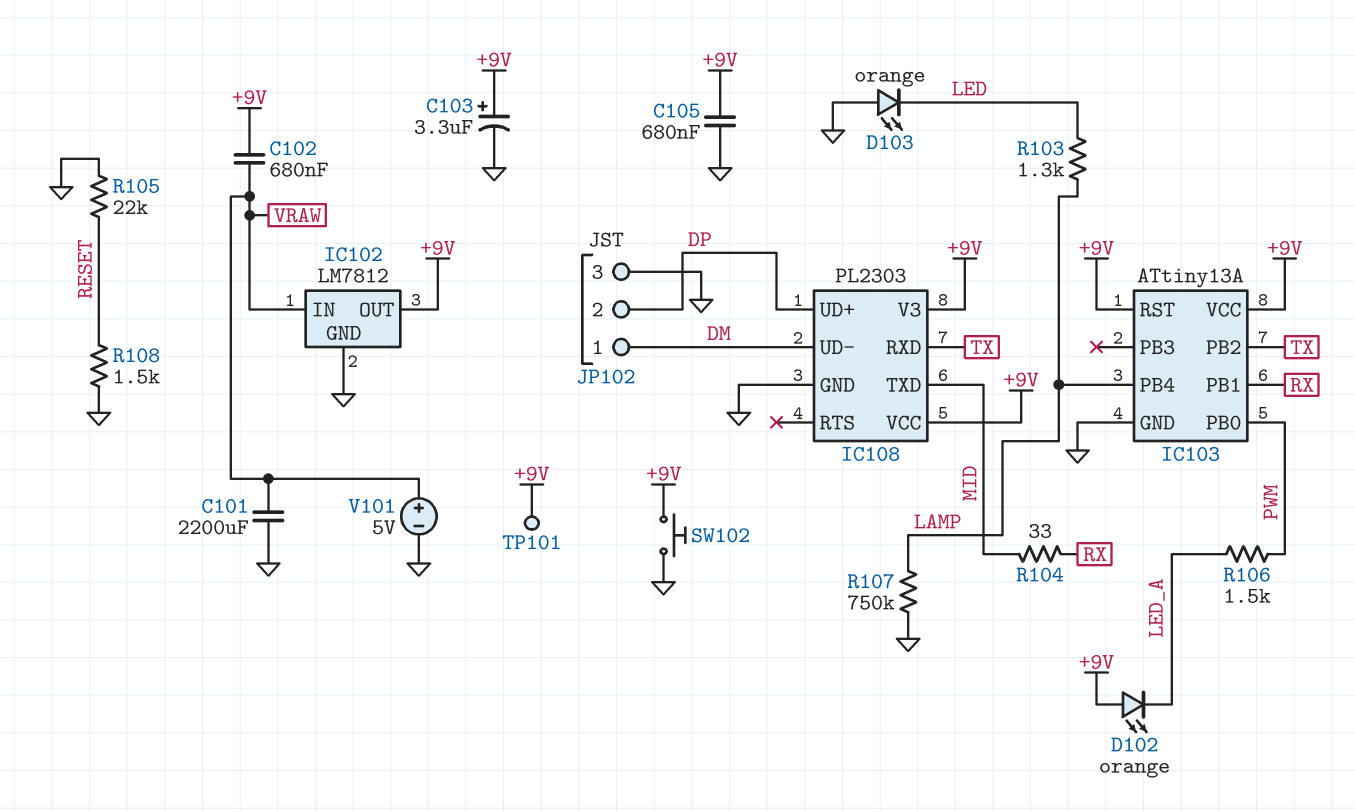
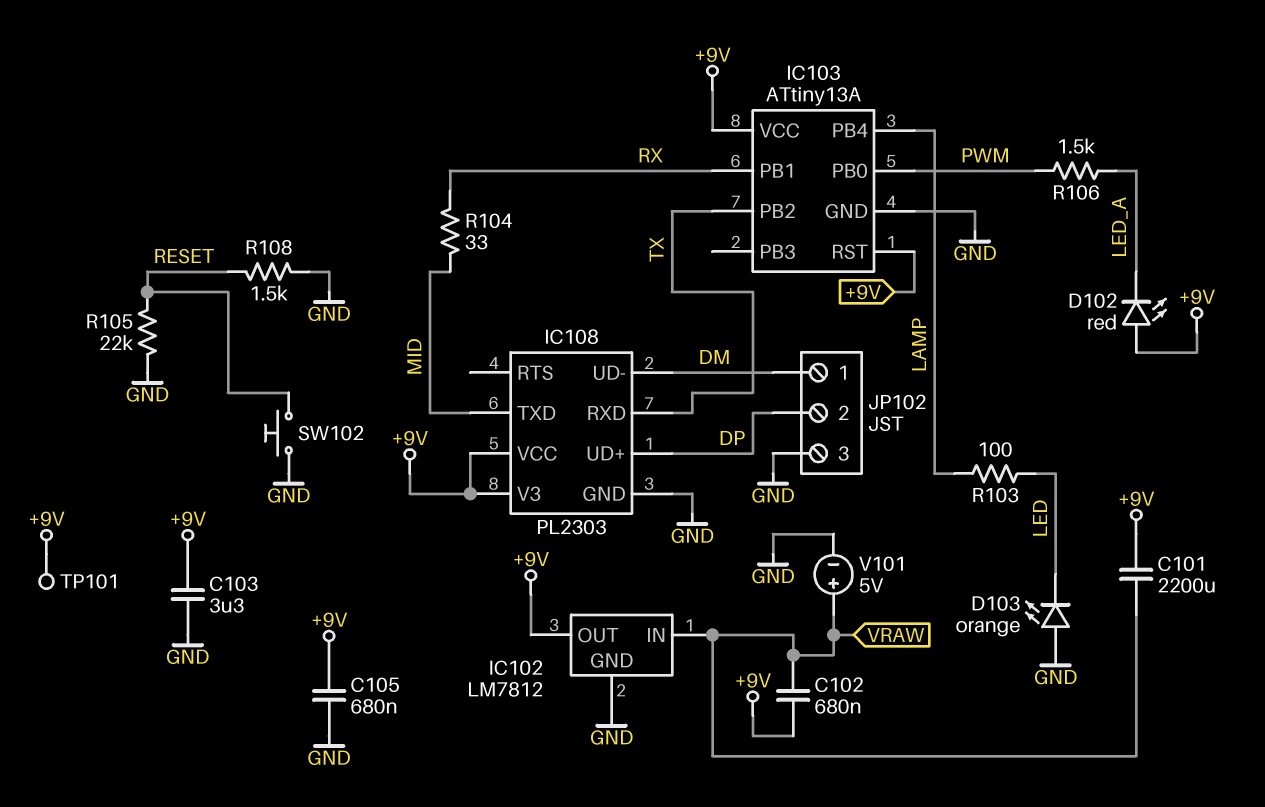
C101: 2200uF (GND, VRAW) -> 2200uF (+9V, VRAW)
C103: 3.3uF (plus +9V, minus GND) -> 3.3uF (+9V, GND)
D102: LED orange (A +9V, K LED_A) -> LED red (A +9V, K LED_A)
R103: 1.3k (LAMP, LED) -> 100 (LAMP, LED)
R107: 750k (GND, LAMP) -> none
SW102: button (+9V, GND) -> button (GND, RESET)

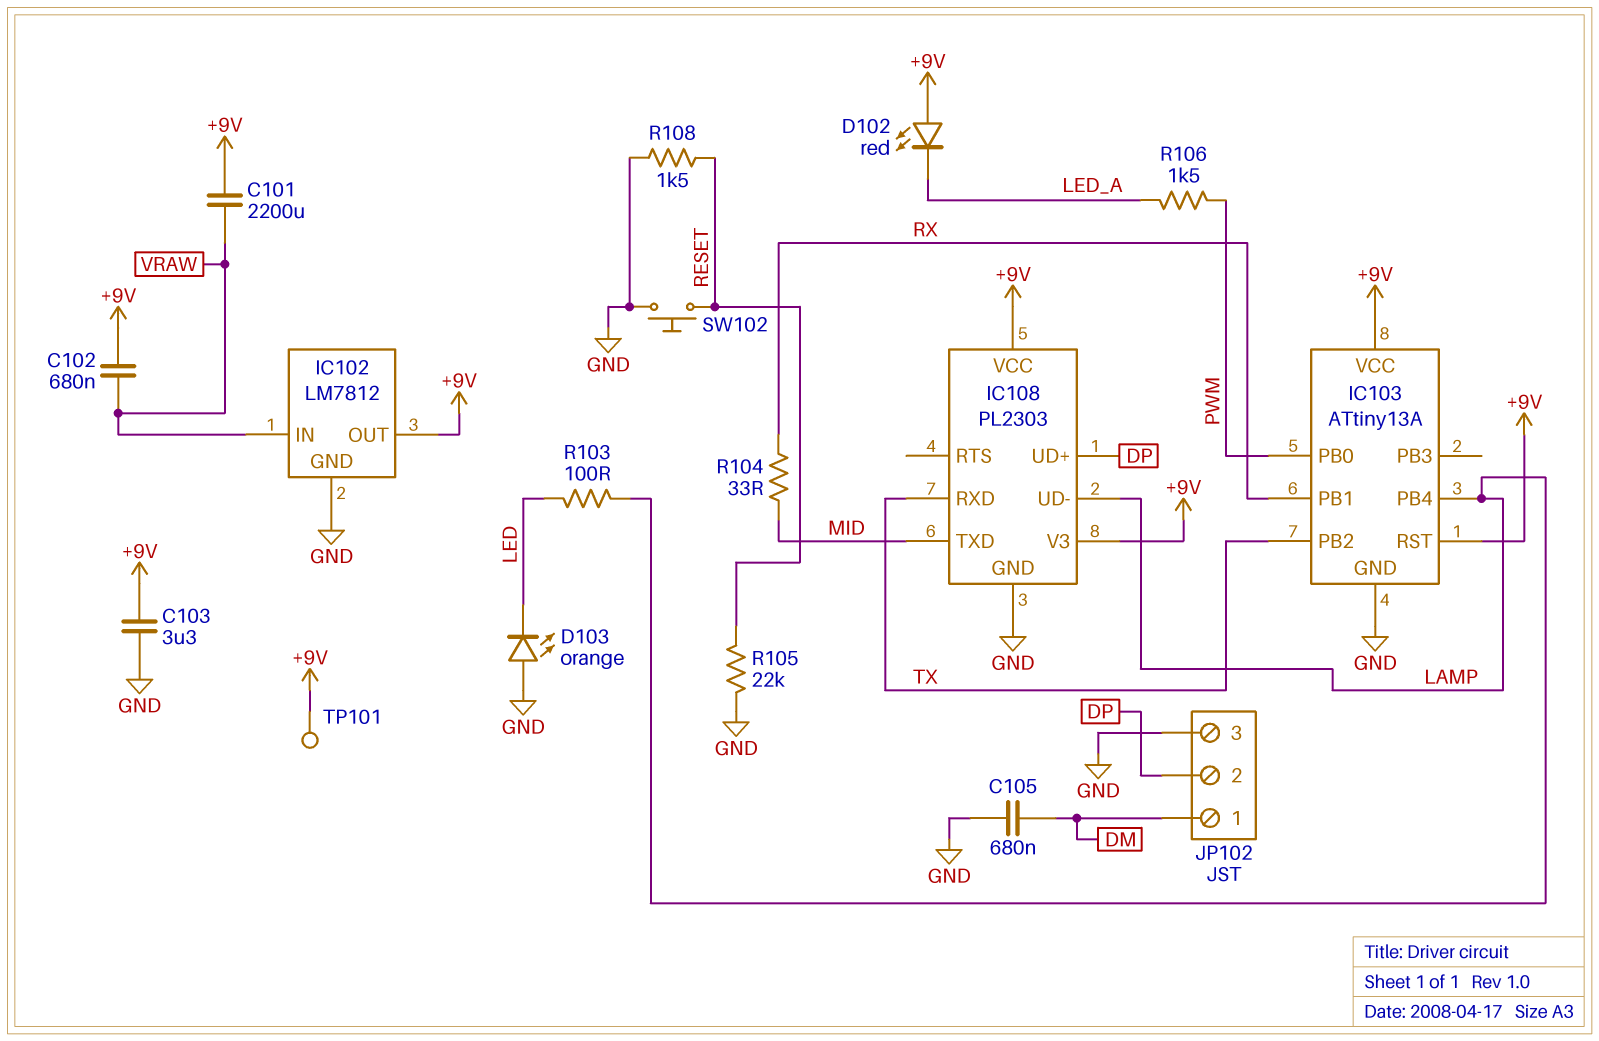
C105: 680nF (+9V, GND) -> 680nF (DM, GND)
IC108 pin UD-: DM -> LAMP
V101: 5V (plus VRAW, minus GND) -> none

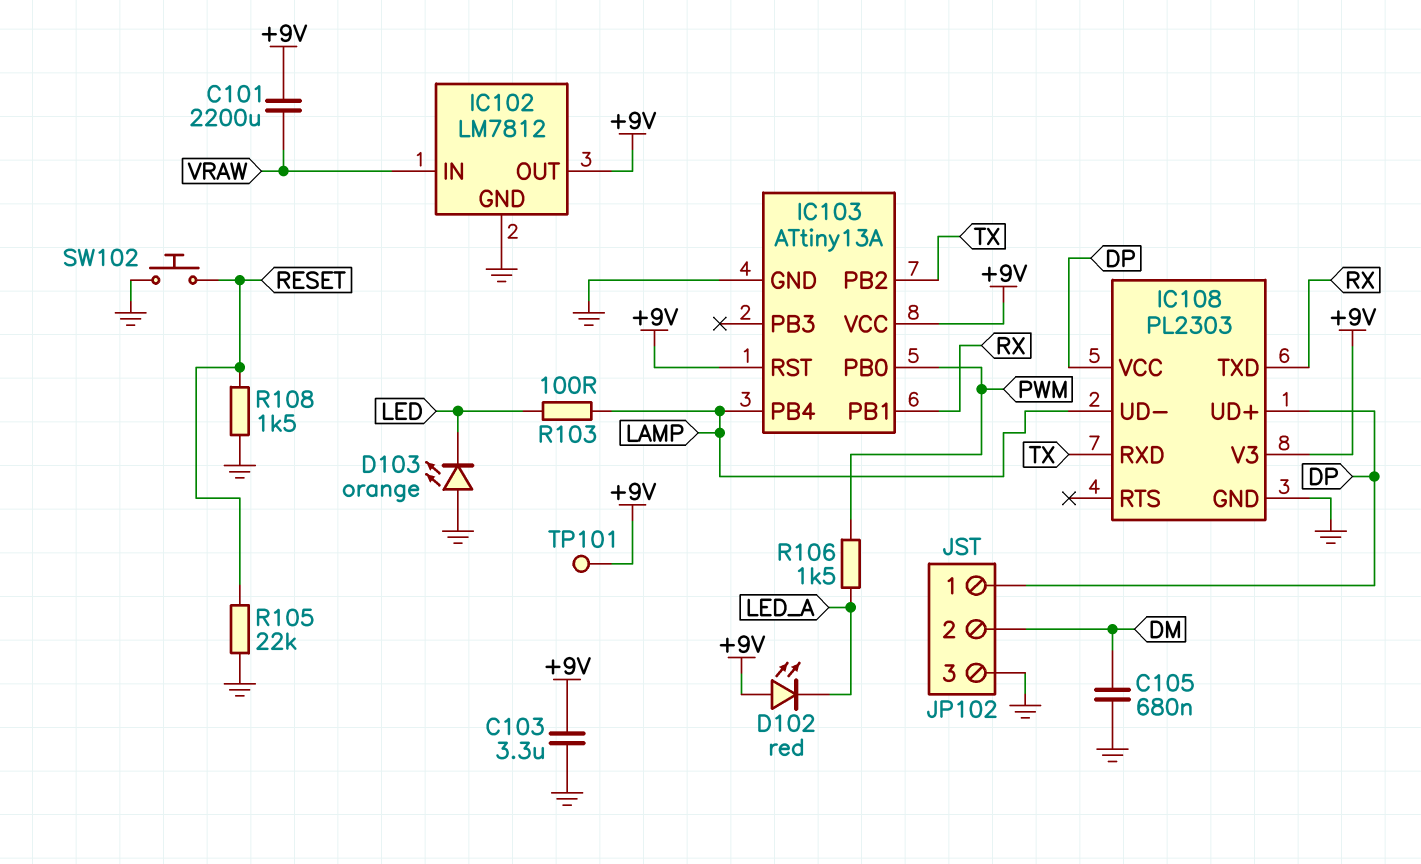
C102: 680nF (+9V, VRAW) -> none
IC108 pin TXD: MID -> RX
IC108 pin VCC: +9V -> DP
JP102 pin 1: DM -> DP
JP102 pin 2: DP -> DM
R104: 33 (MID, RX) -> none

